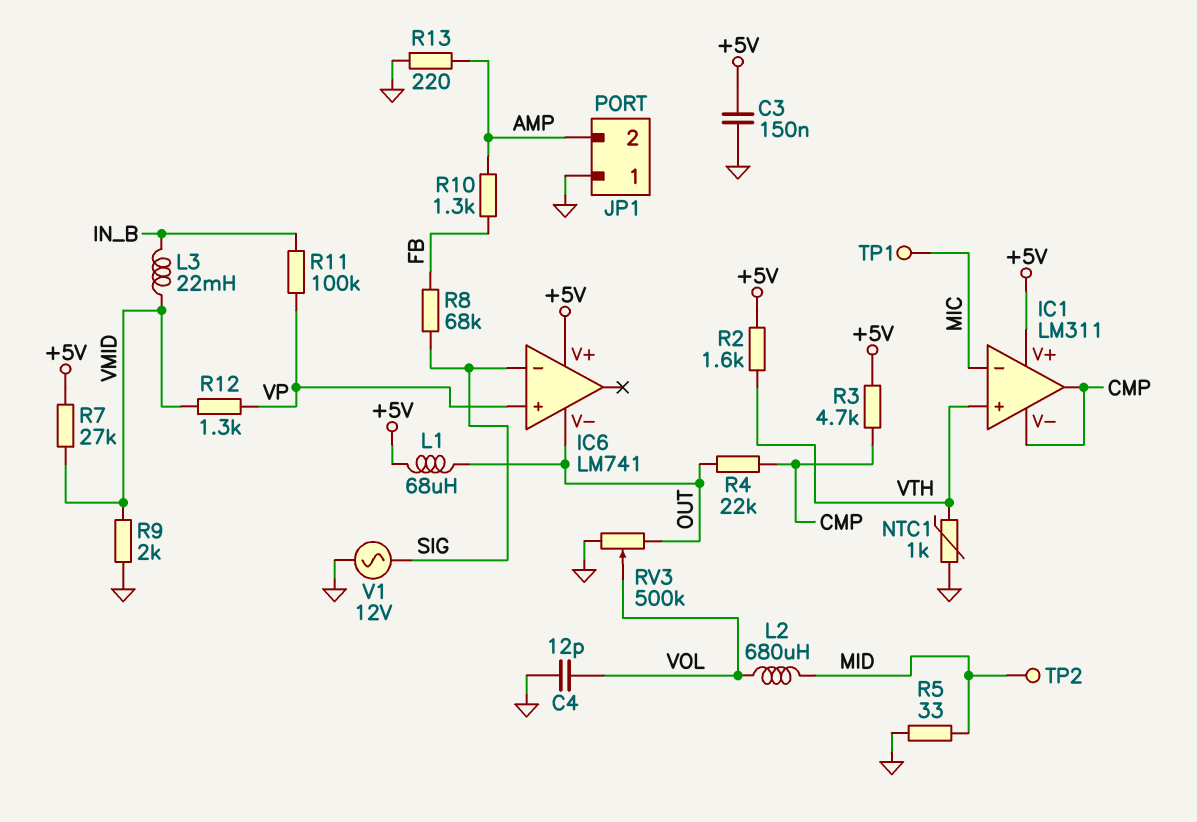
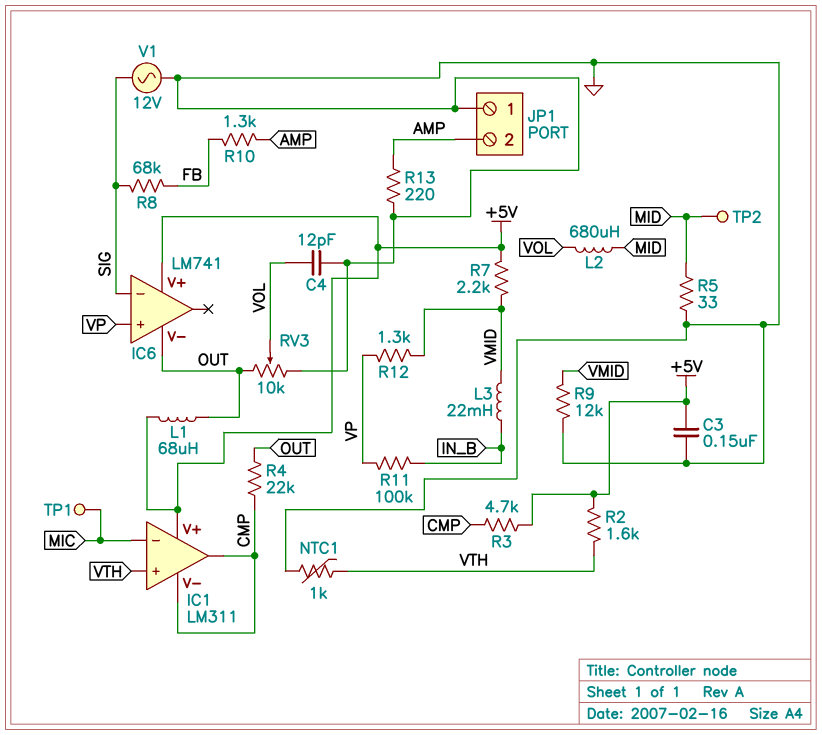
R7: 27k (+5V, VMID) -> 2.2k (+5V, VMID)
R9: 2k (GND, VMID) -> 12k (GND, VMID)
RV3: 500k (GND, OUT, wiper VOL) -> 10k (GND, OUT, wiper VOL)

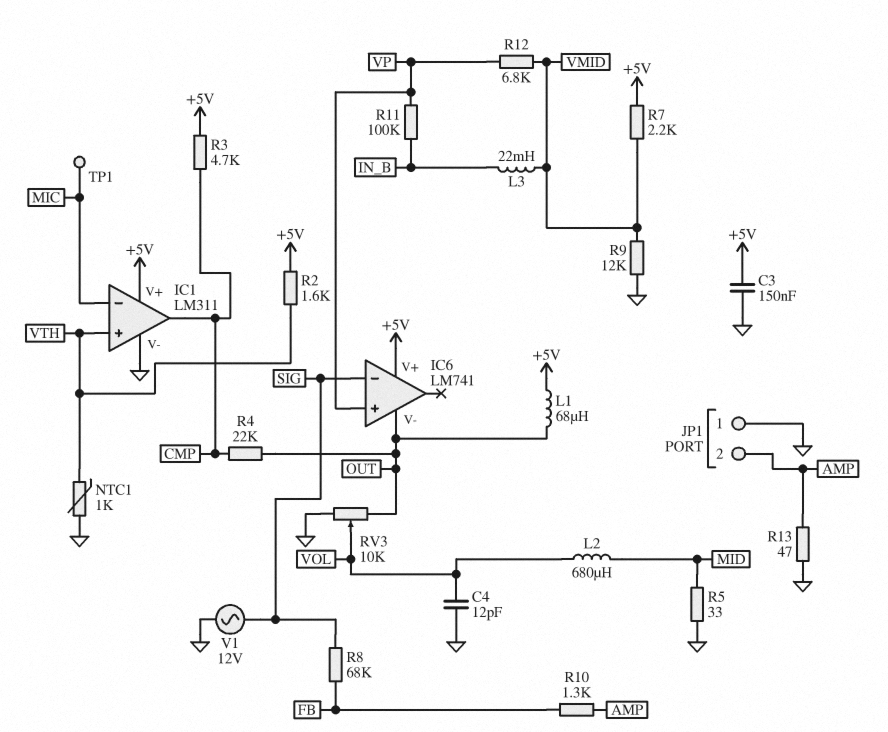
IC1 pin V-: CMP -> GND
R12: 1.3k (VMID, VP) -> 6.8k (VMID, VP)
R13: 220 (AMP, GND) -> 47 (AMP, GND)
TP2: test point (MID) -> none

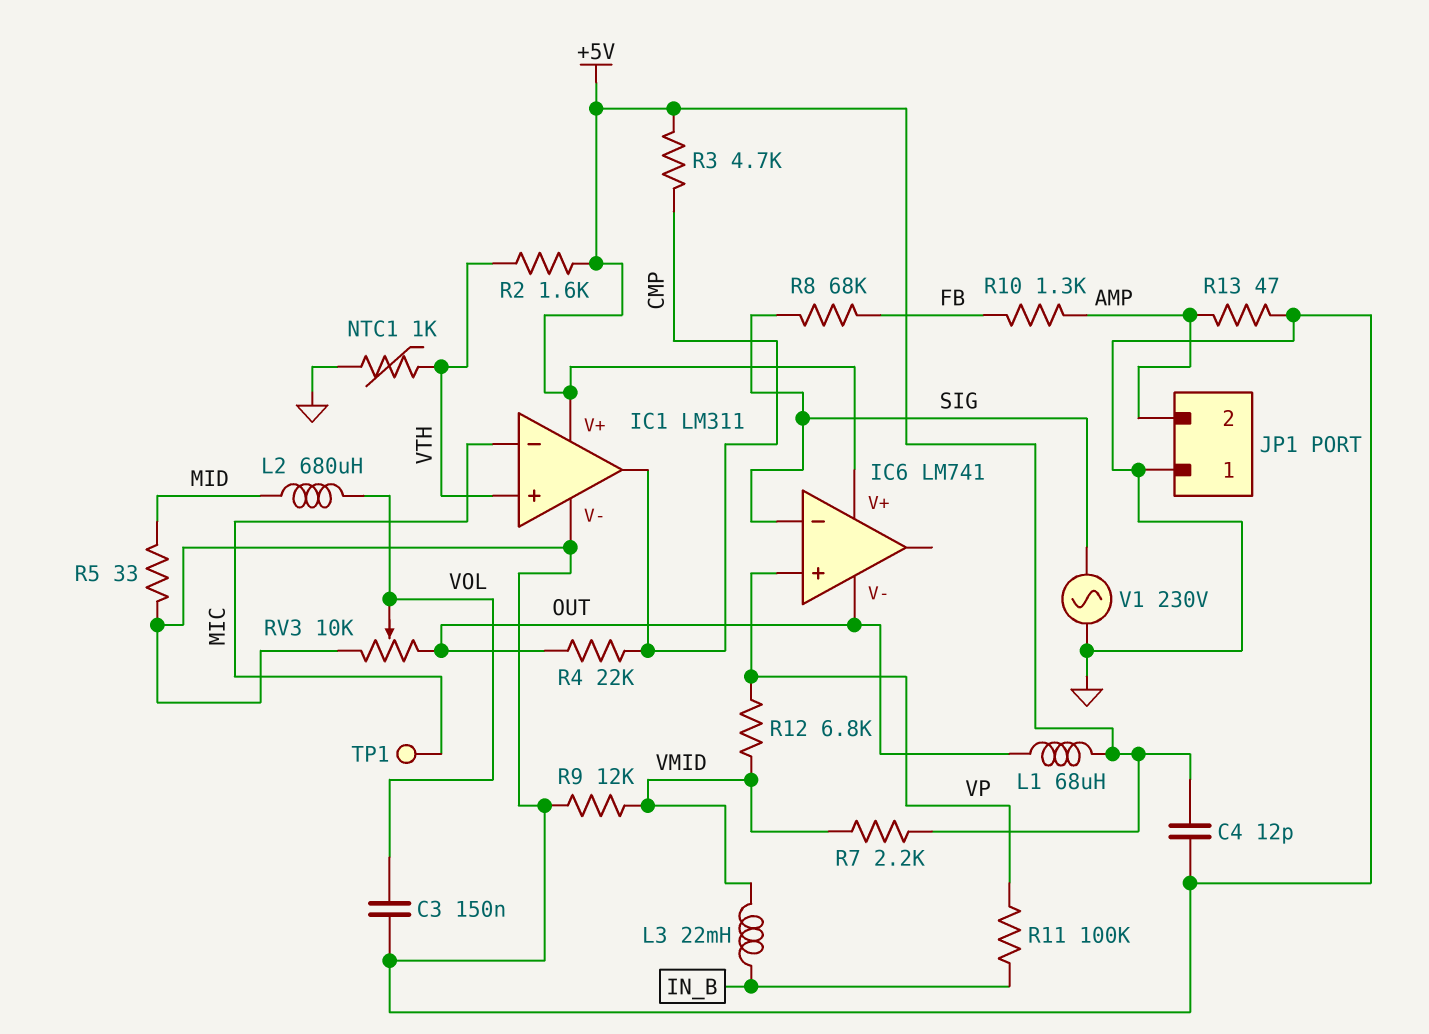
C3: 150nF (+5V, GND) -> 150nF (GND, VOL)
C4: 12pF (GND, VOL) -> 12pF (+5V, GND)
V1: AC 12V (GND, SIG) -> AC 230V (GND, SIG)

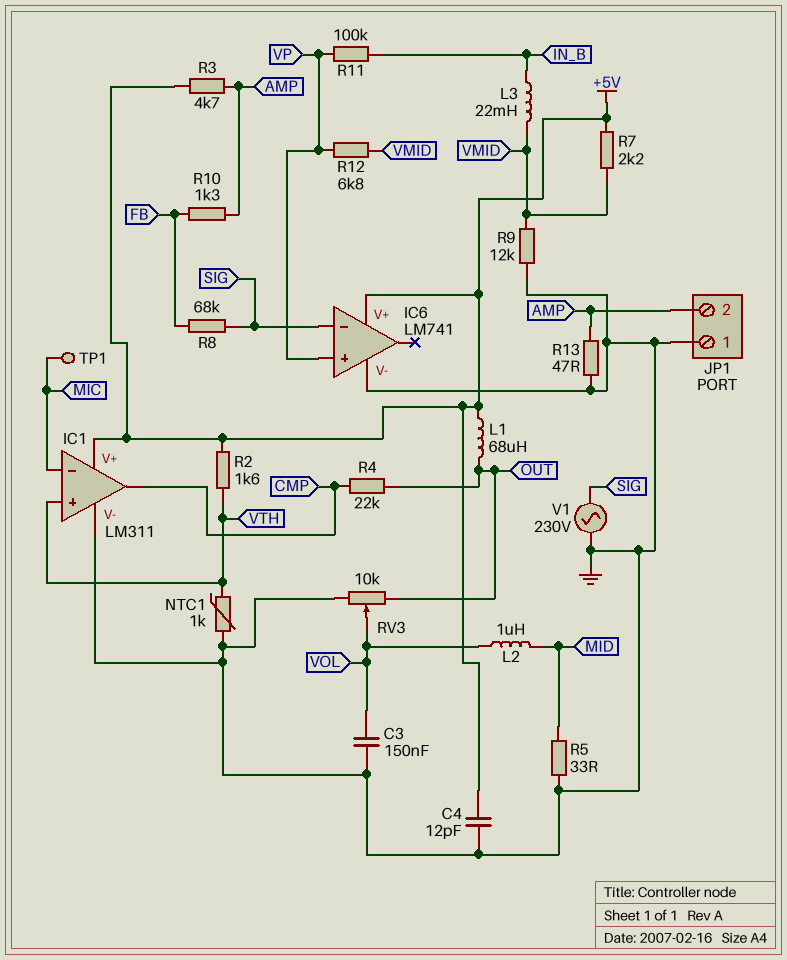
IC6 pin V-: OUT -> GND
L2: 680uH (MID, VOL) -> 1uH (MID, VOL)
R3: 4.7k (+5V, CMP) -> 4.7k (+5V, AMP)

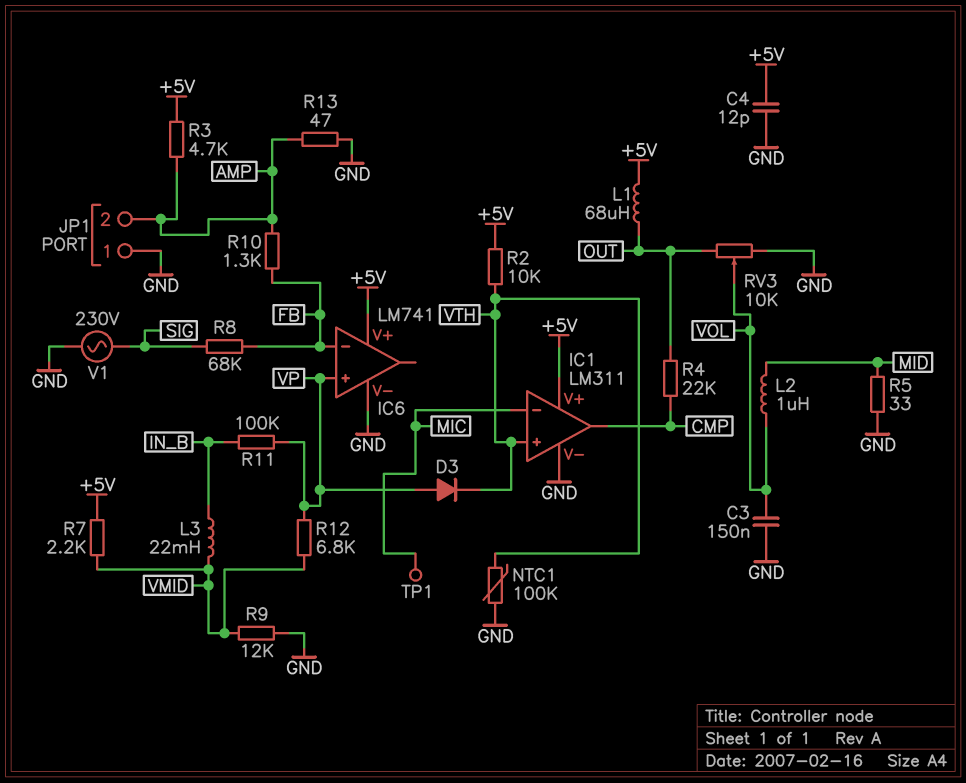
D3: none -> diode (A VP, K VTH)
IC6 pin in-: SIG -> FB
NTC1: 1k (GND, VTH) -> 100k (GND, VTH)
R2: 1.6k (+5V, VTH) -> 10k (+5V, VTH)

